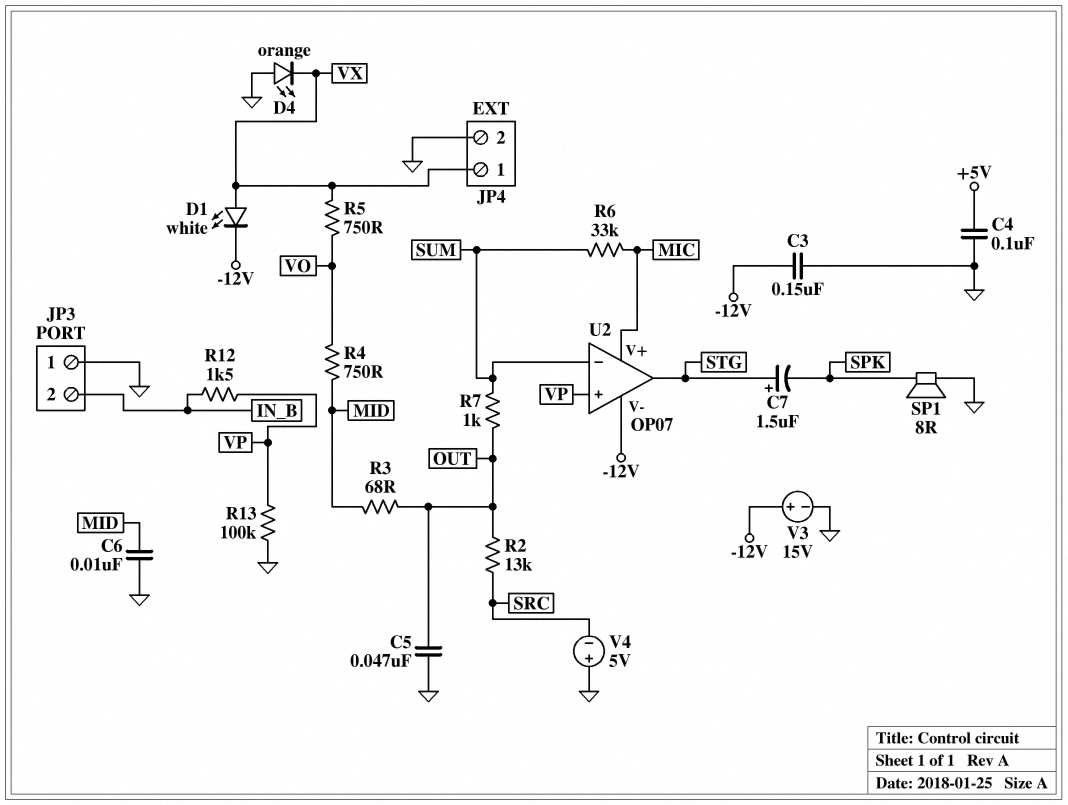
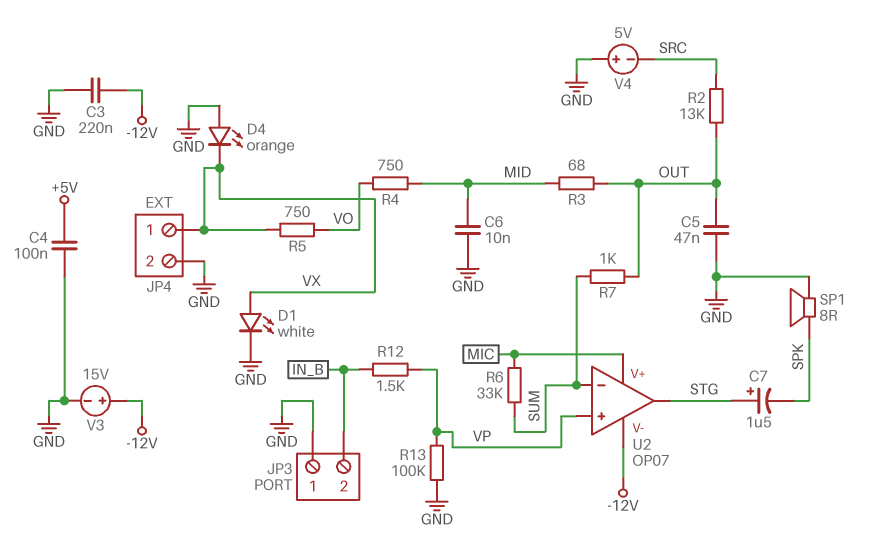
C3: 150nF (-12V, GND) -> 220nF (-12V, GND)
D1: LED white (A VX, K -12V) -> LED white (A VX, K GND)

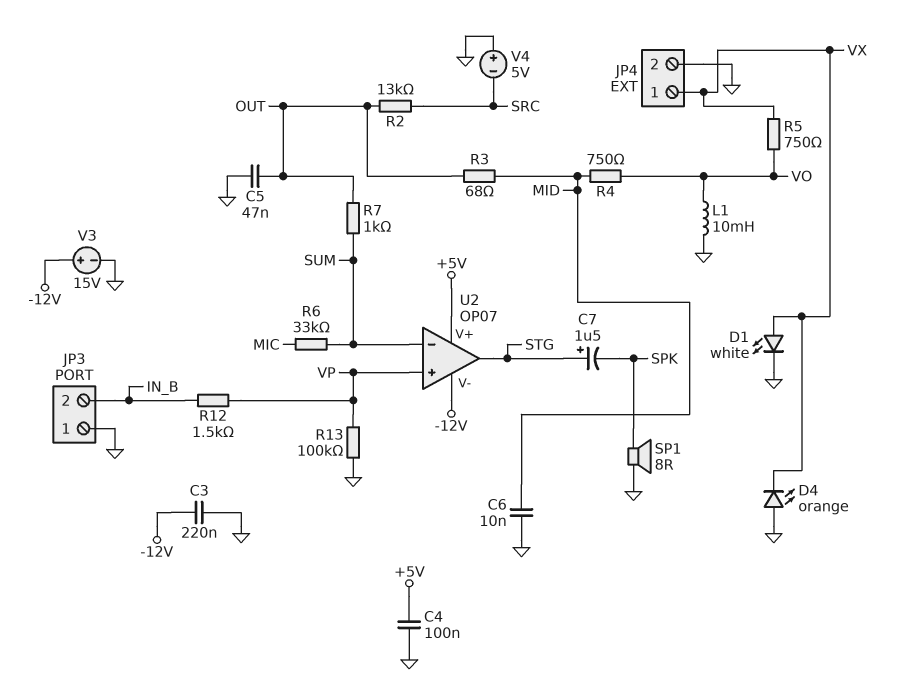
L1: none -> 10mH (GND, VO)
U2 pin V+: MIC -> +5V

